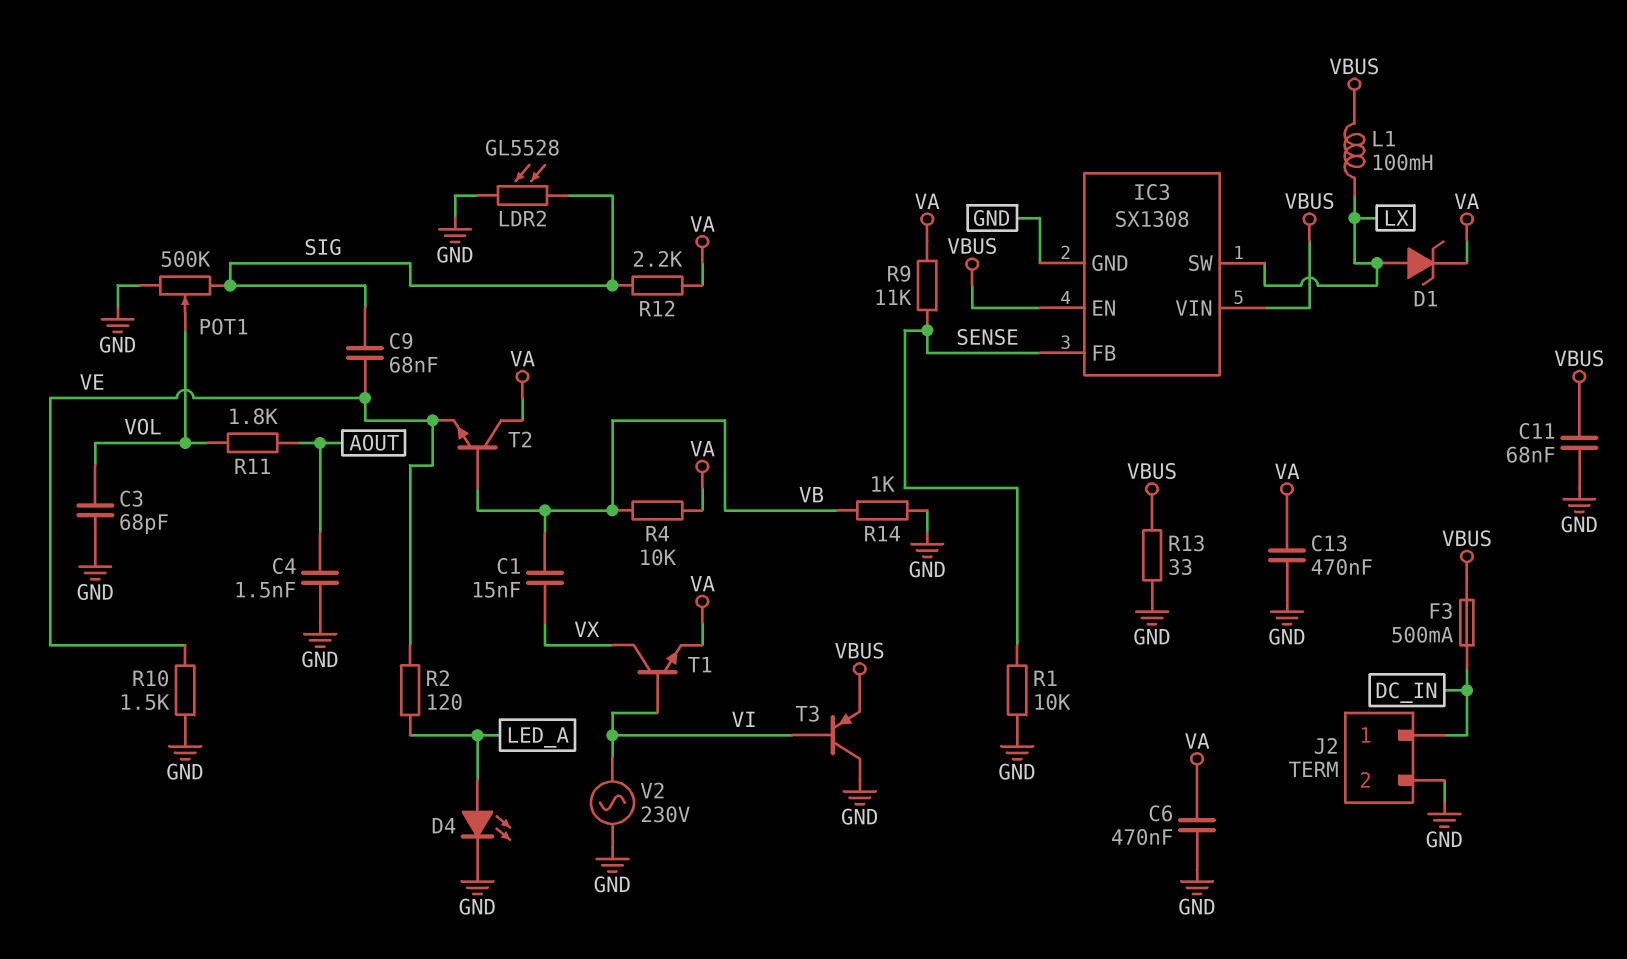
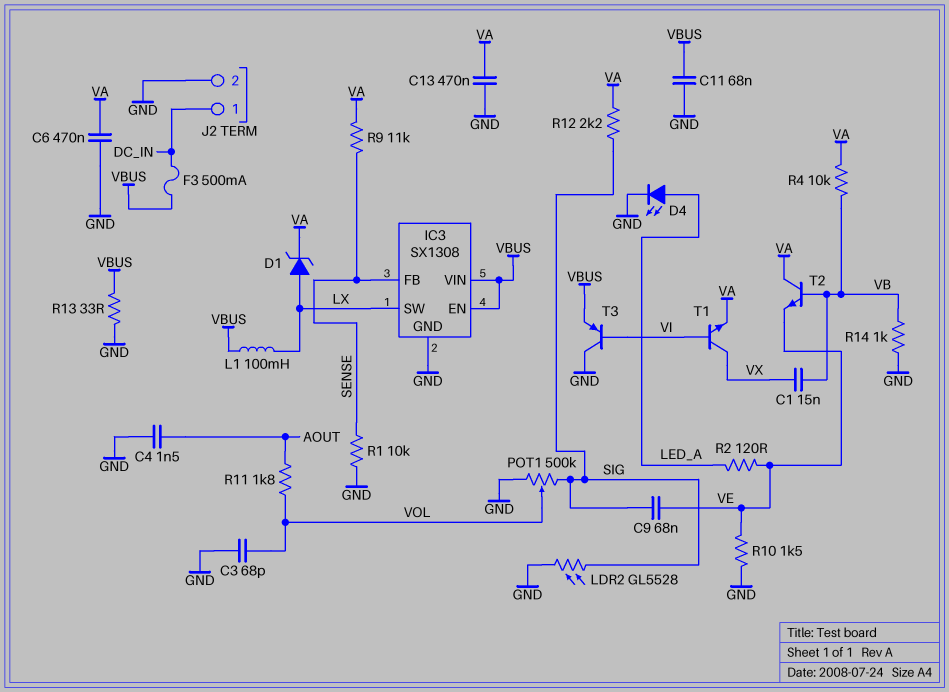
V2: AC 230V (GND, VI) -> none

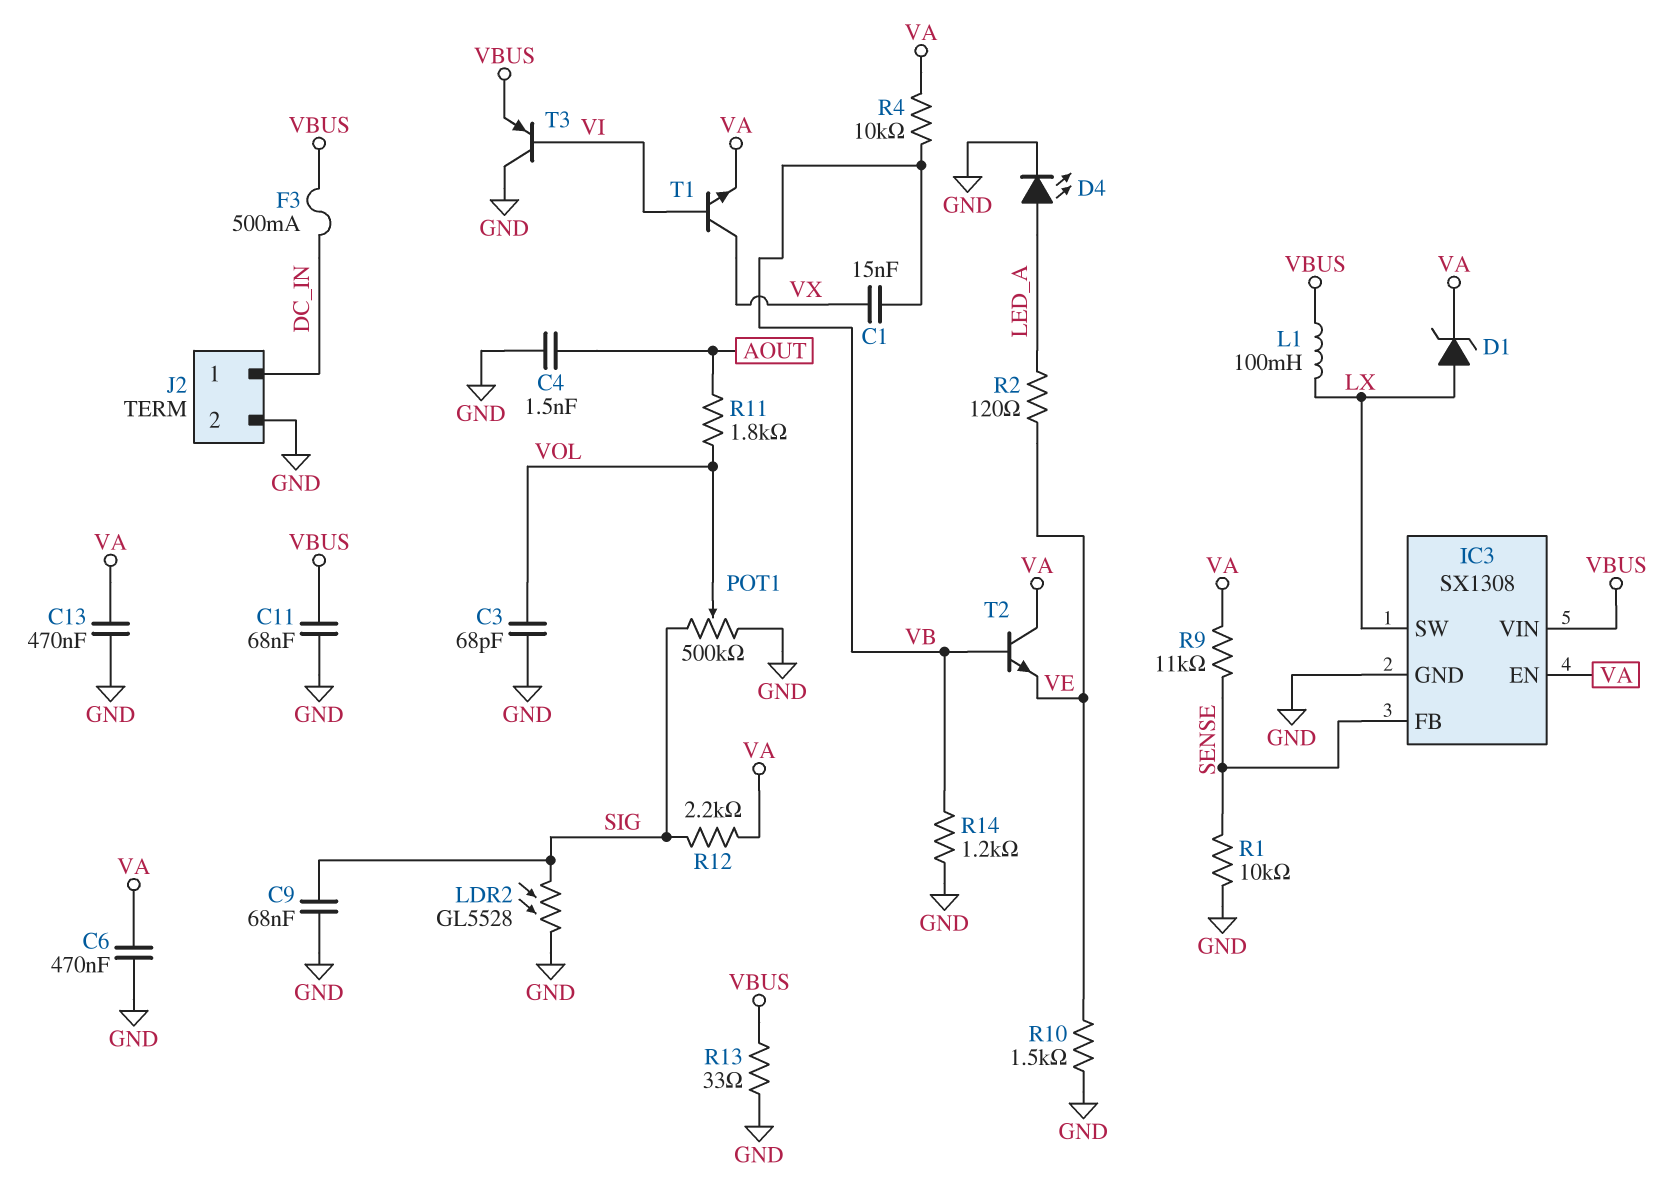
C9: 68nF (SIG, VE) -> 68nF (GND, SIG)
IC3 pin EN: VBUS -> VA
R14: 1k (GND, VB) -> 1.2k (GND, VB)

